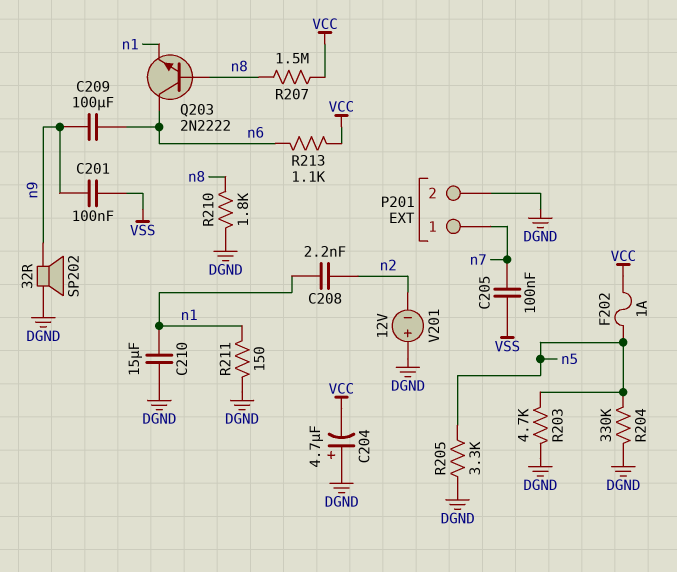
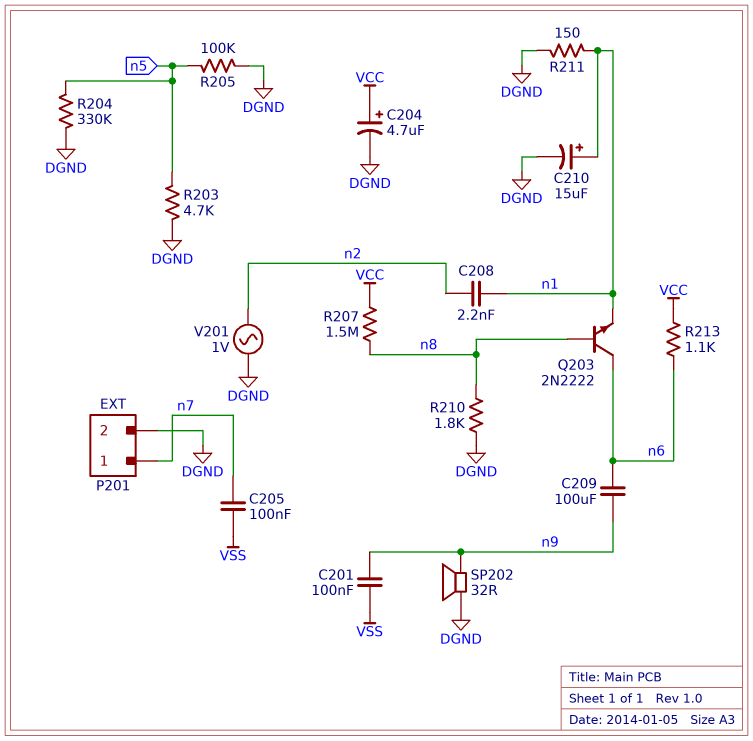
C204: 4.7uF (plus DGND, minus VCC) -> 4.7uF (plus VCC, minus DGND)
C210: 15uF (DGND, n1) -> 15uF (plus n1, minus DGND)
F202: 1A (VCC, n5) -> none
R205: 3.3k (DGND, n5) -> 100k (DGND, n5)
V201: 12V (plus DGND, minus n2) -> AC 1V (DGND, n2)

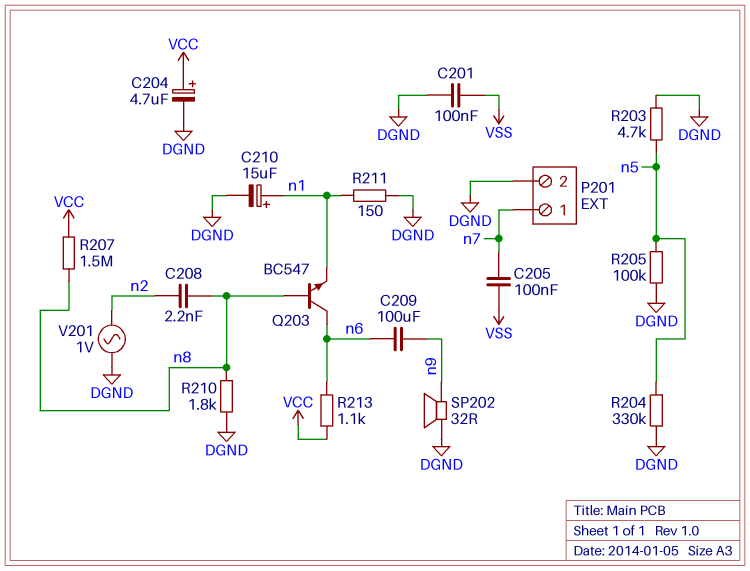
C201: 100nF (VSS, n9) -> 100nF (DGND, VSS)
C208: 2.2nF (n1, n2) -> 2.2nF (n2, n8)
Q203: NPN 2N2222 (B n8, C n6, E n1) -> NPN BC547 (B n8, C n6, E n1)

